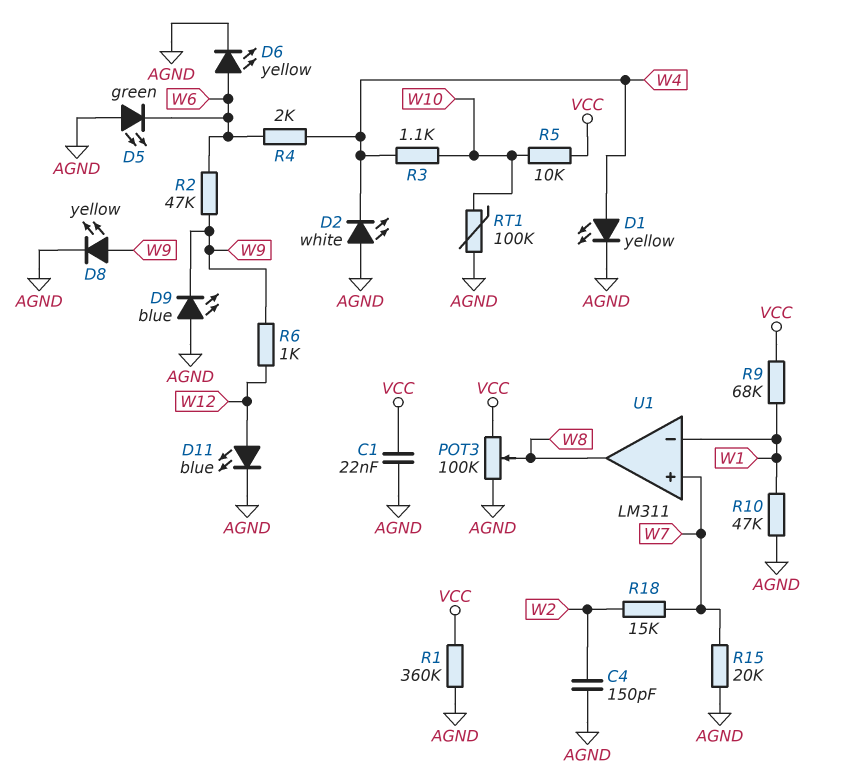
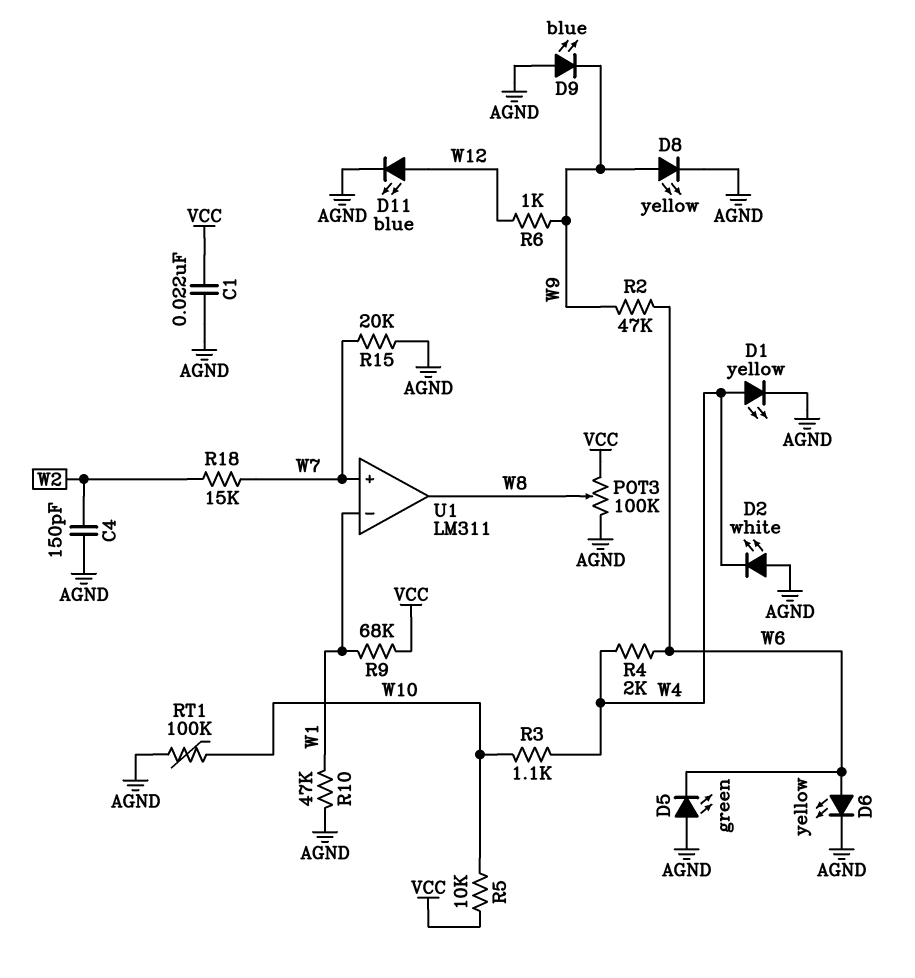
R1: 360k (AGND, VCC) -> none

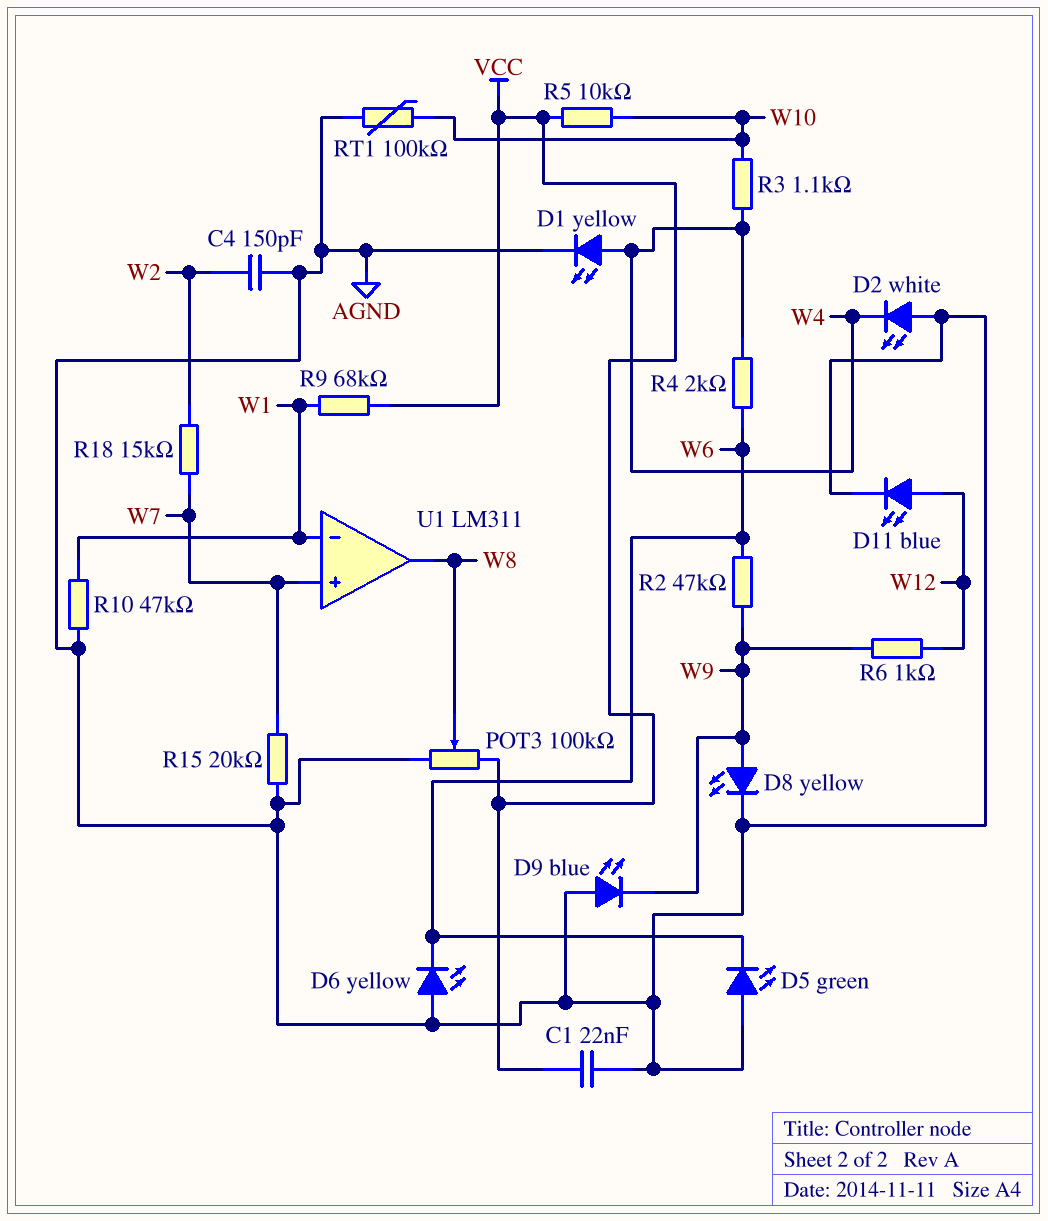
D6: LED yellow (A W6, K AGND) -> LED yellow (A AGND, K W6)

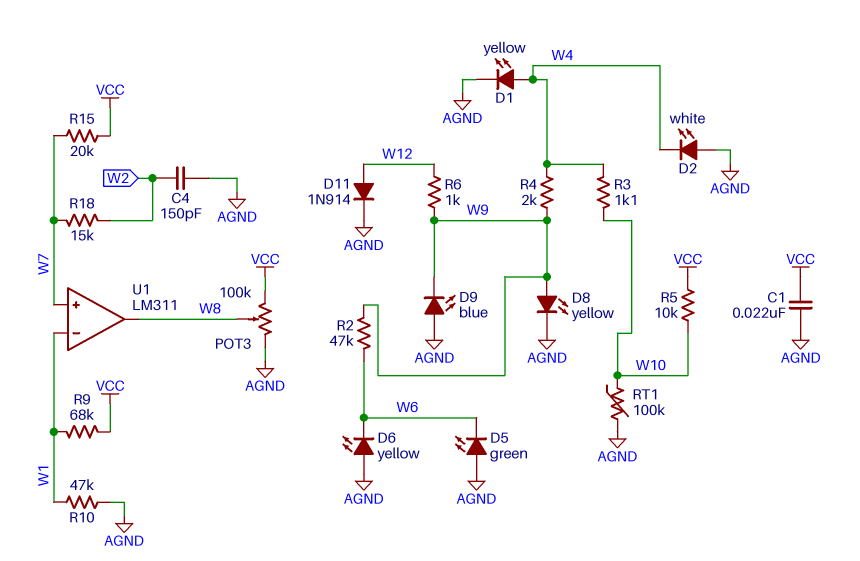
D11: LED blue (A W12, K AGND) -> diode 1N914 (A W12, K AGND)
R4: 2k (W4, W6) -> 2k (W4, W9)
R15: 20k (AGND, W7) -> 20k (VCC, W7)

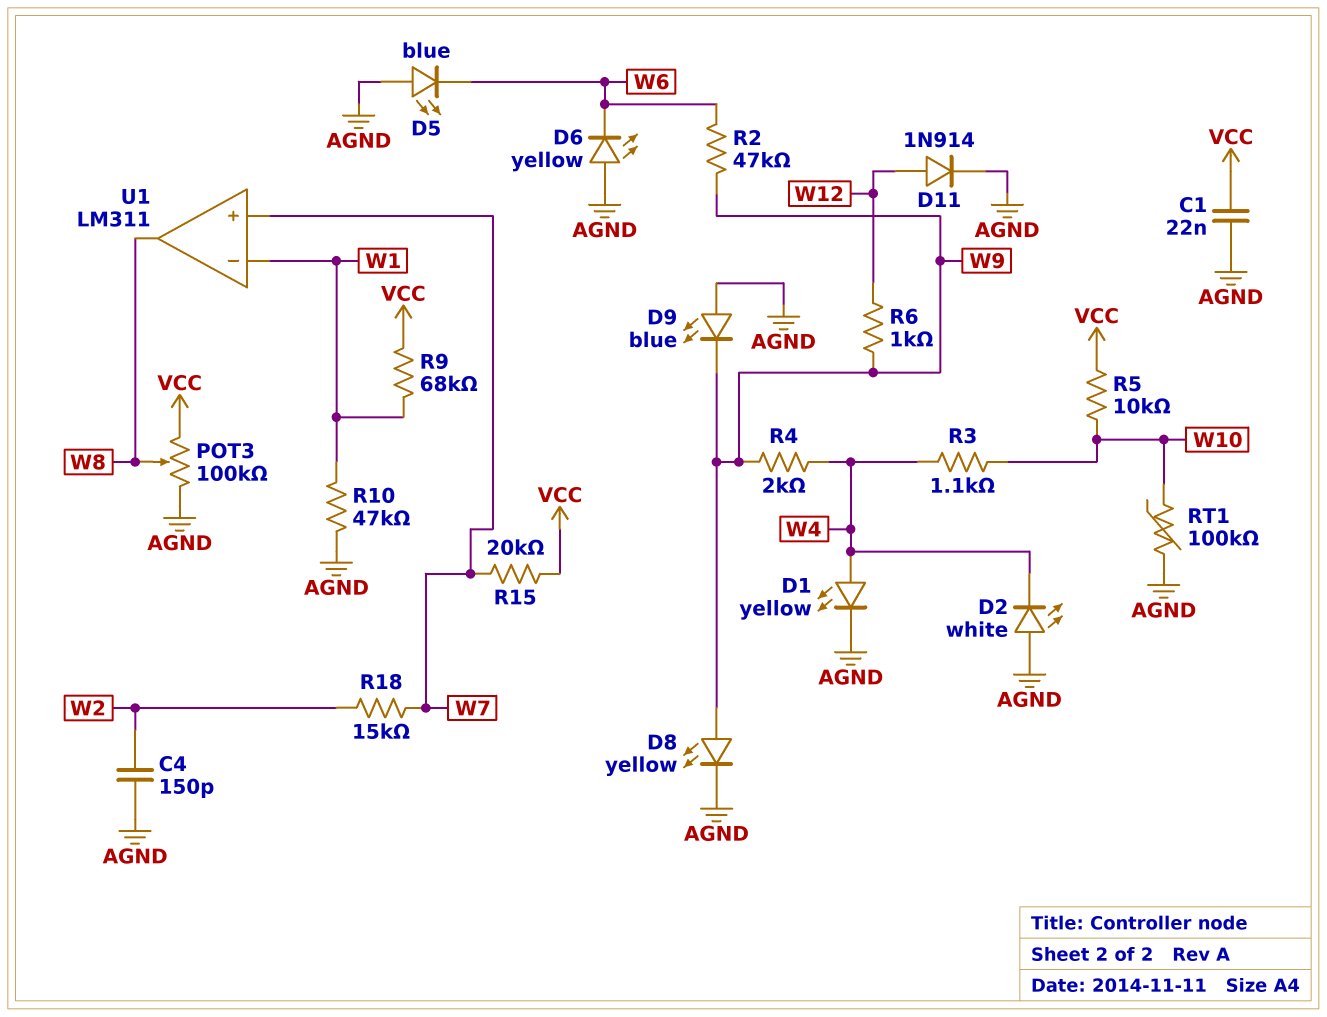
D5: LED green (A AGND, K W6) -> LED blue (A AGND, K W6)

